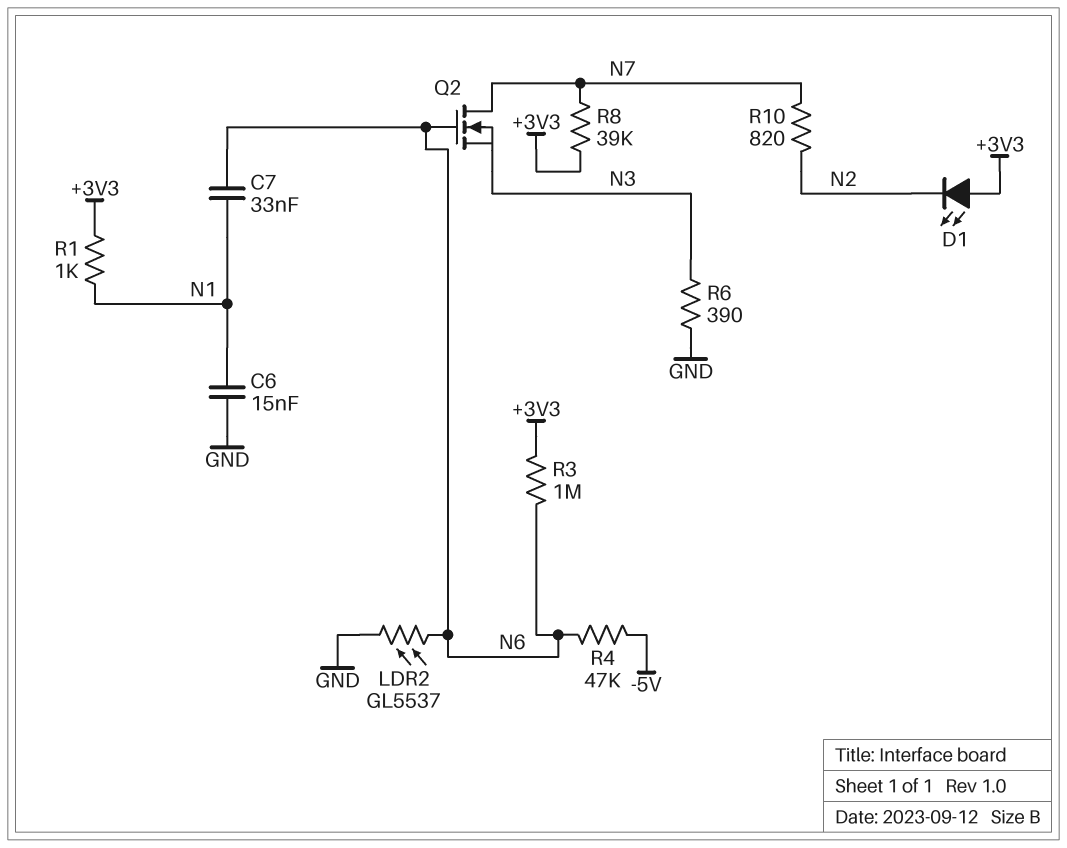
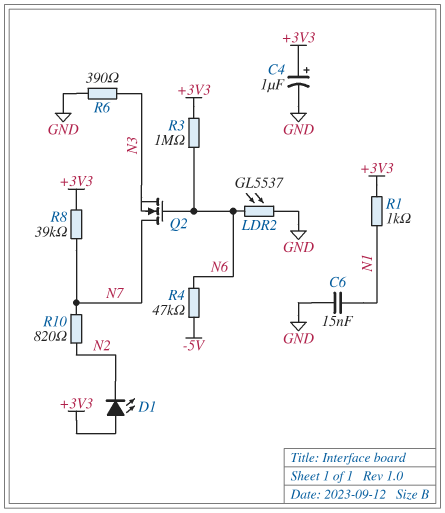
C4: none -> 1uF (plus +3V3, minus GND)
C7: 33nF (N1, N6) -> none

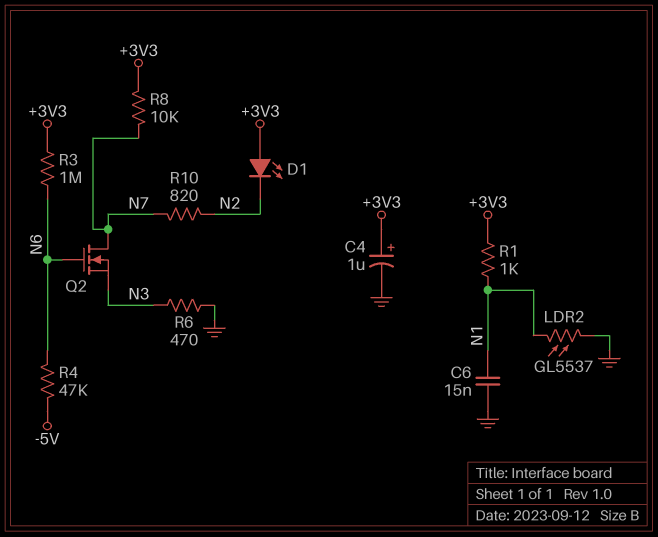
LDR2: GL5537 (GND, N6) -> GL5537 (GND, N1)
R6: 390 (GND, N3) -> 470 (GND, N3)
R8: 39k (+3V3, N7) -> 10k (+3V3, N7)

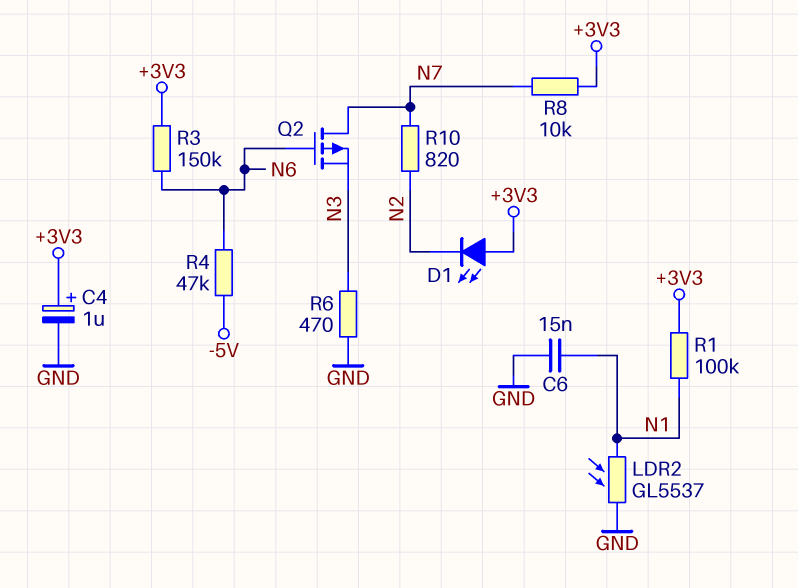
Q2: NMOS (G N6, D N7, S N3) -> PMOS (G N6, D N7, S N3)
R1: 1k (+3V3, N1) -> 100k (+3V3, N1)
R3: 1M (+3V3, N6) -> 150k (+3V3, N6)

